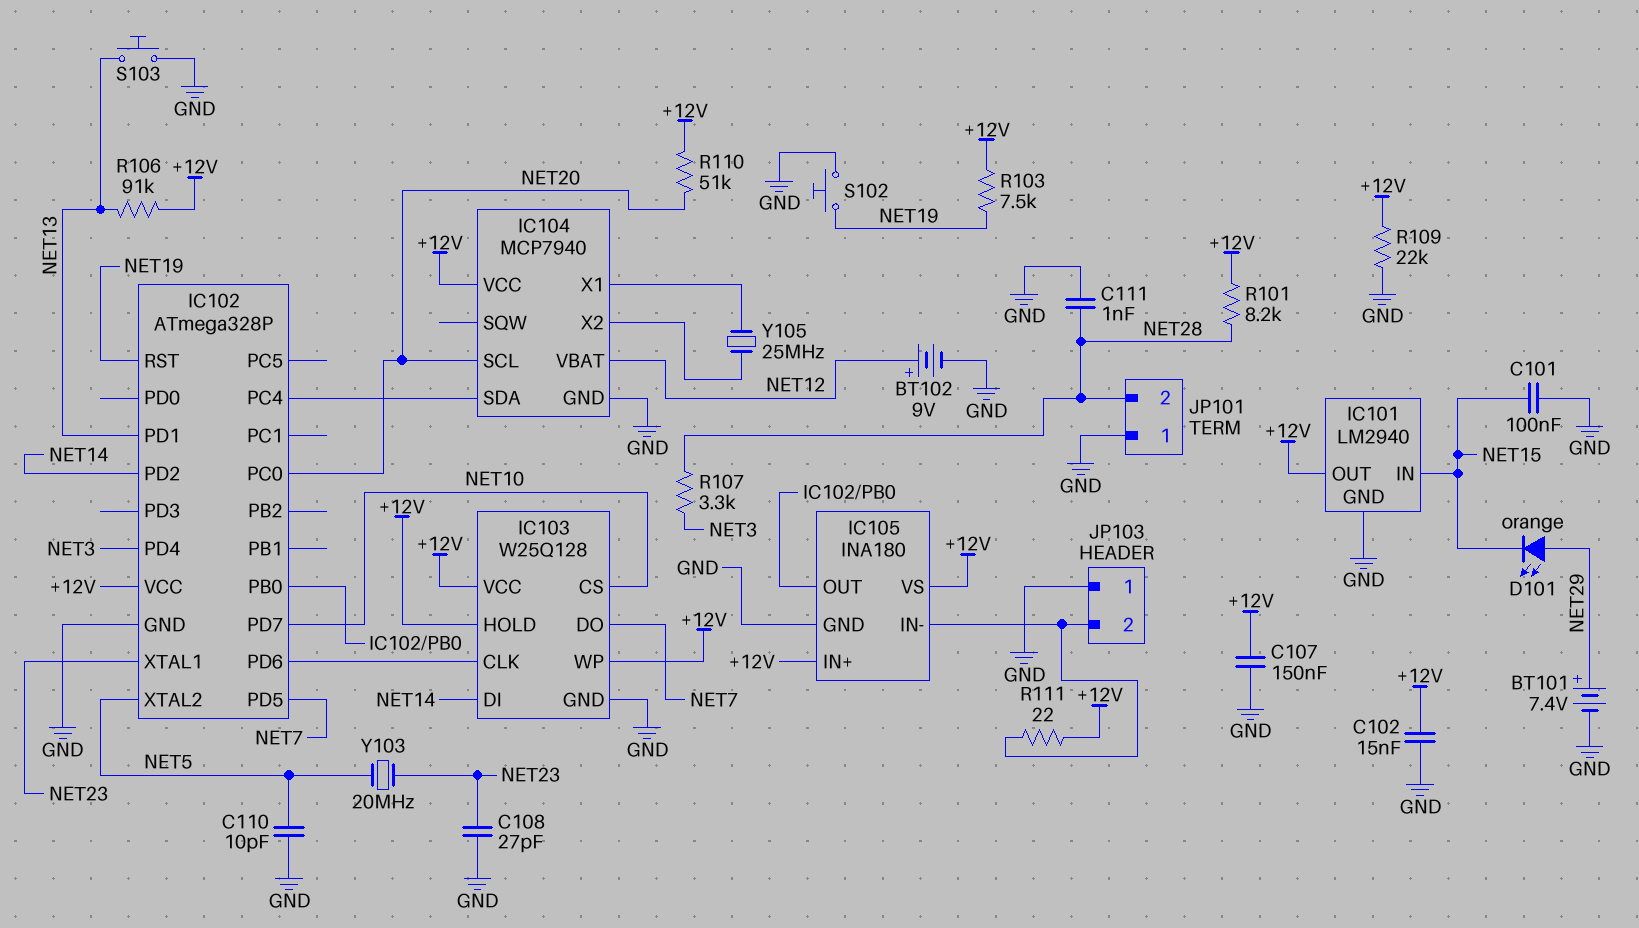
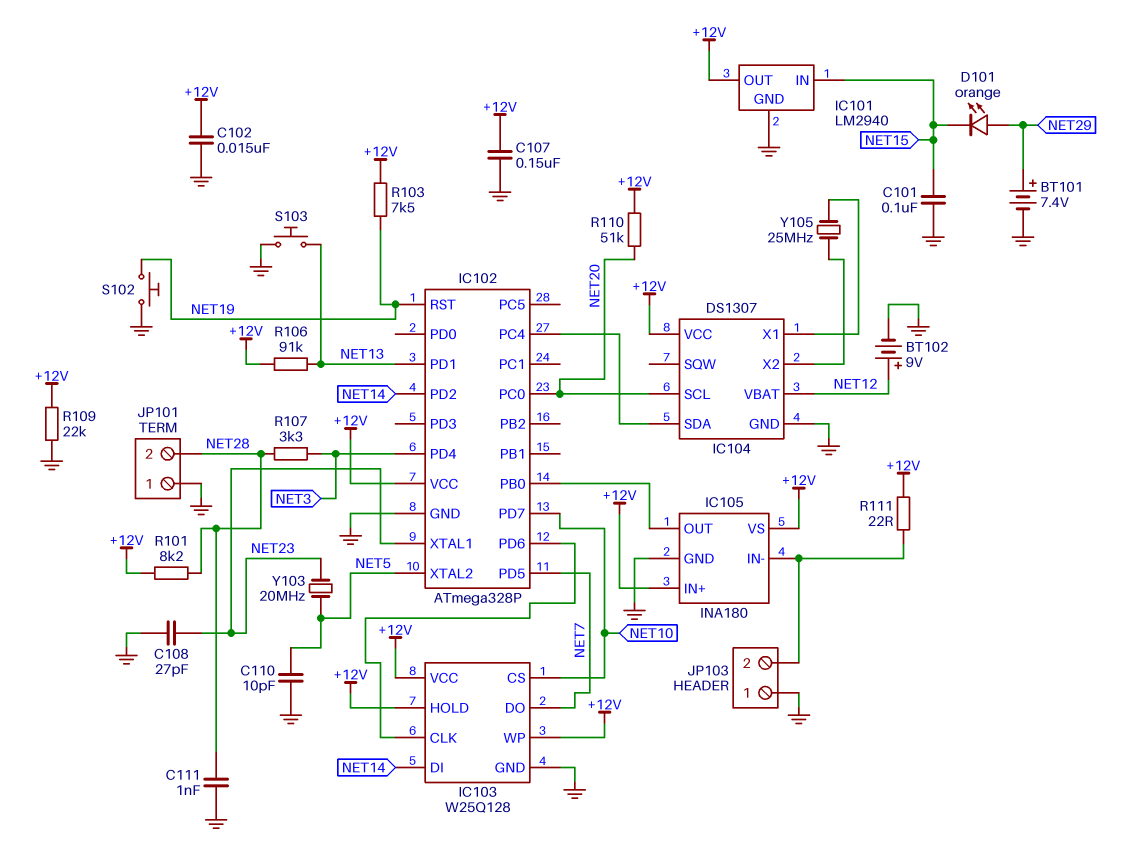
IC104: MCP7940 -> DS1307

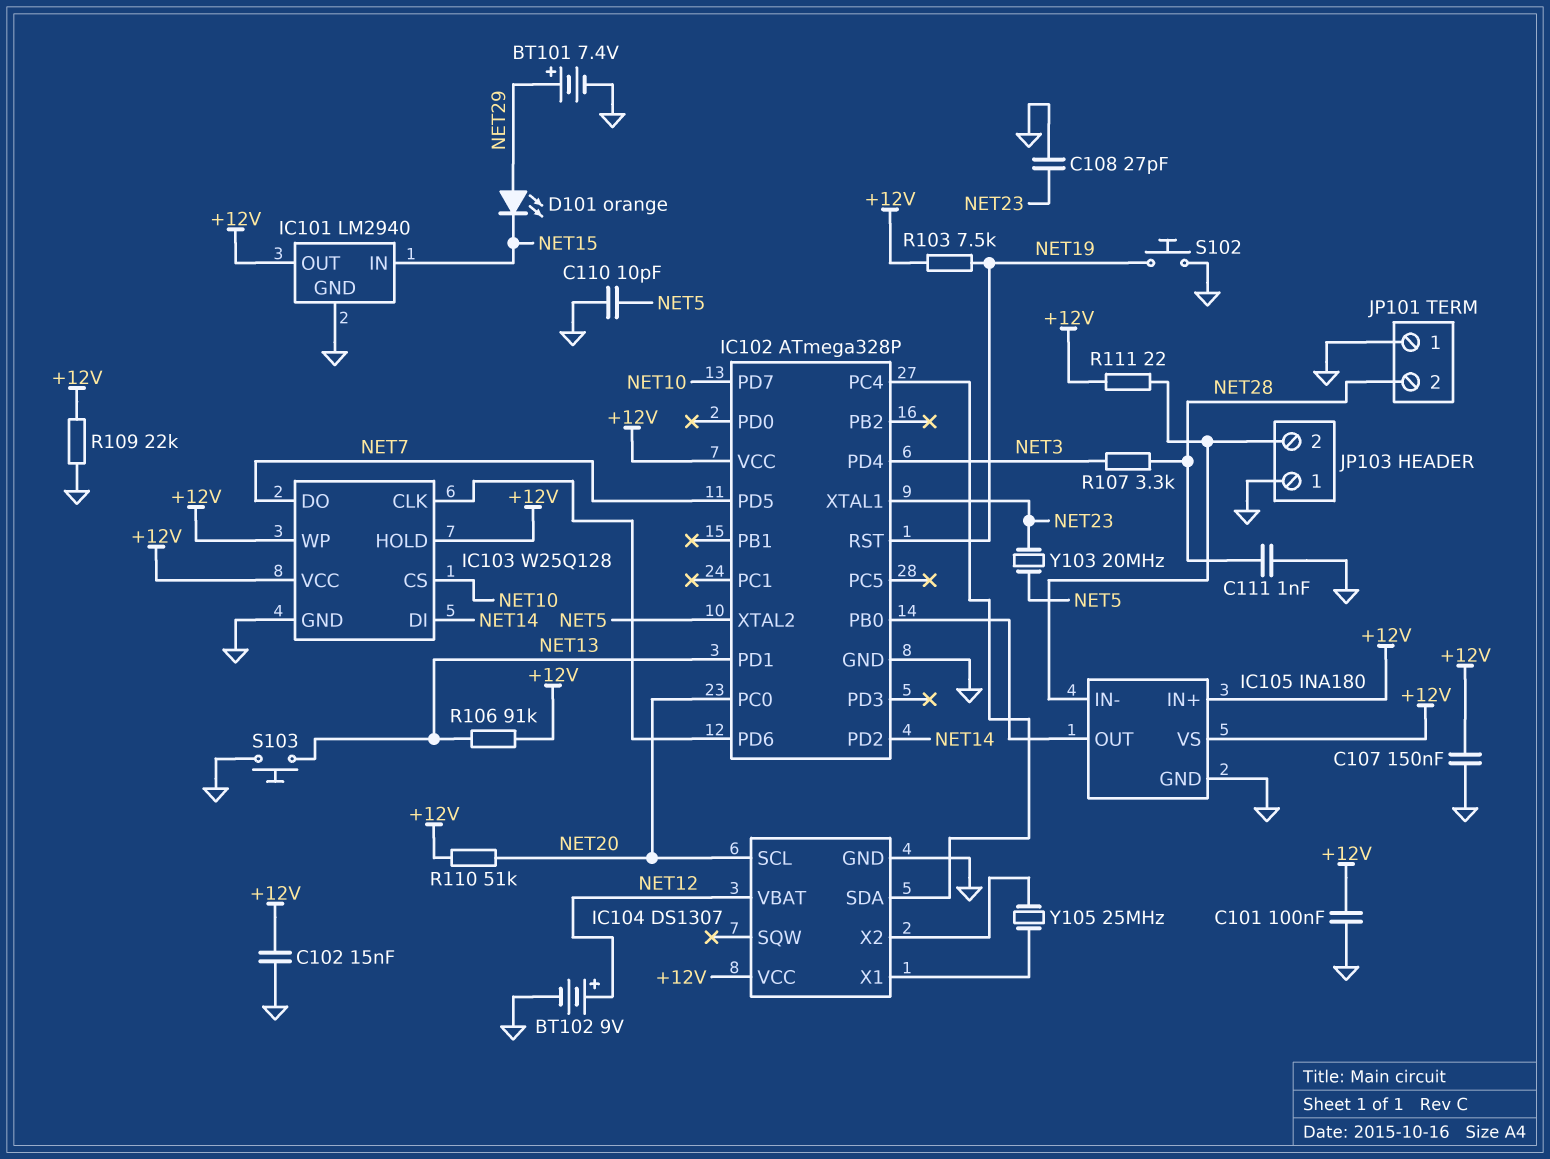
C101: 100nF (GND, NET15) -> 100nF (+12V, GND)
R101: 8.2k (+12V, NET28) -> none

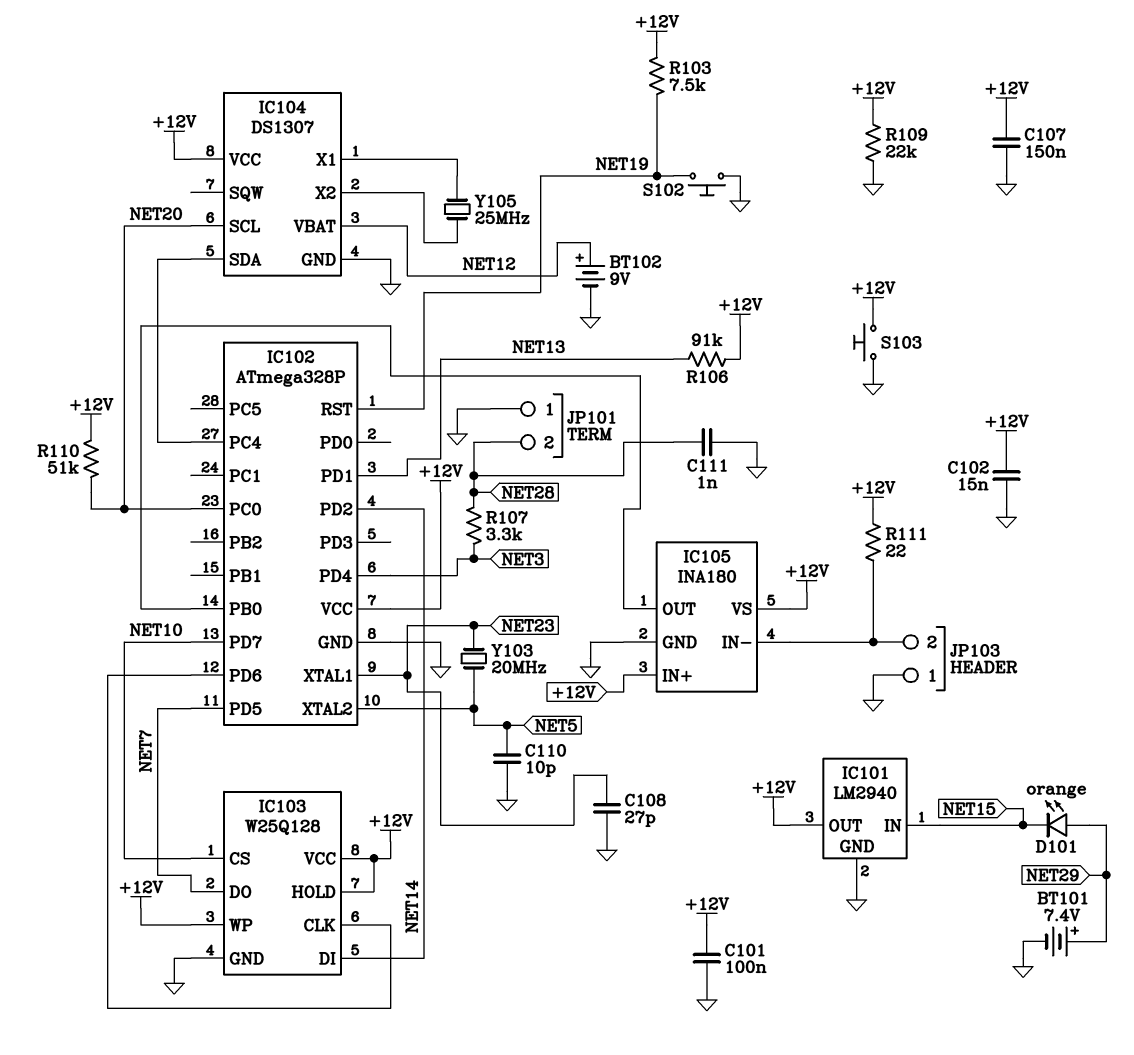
S103: button (GND, NET13) -> button (+12V, GND)

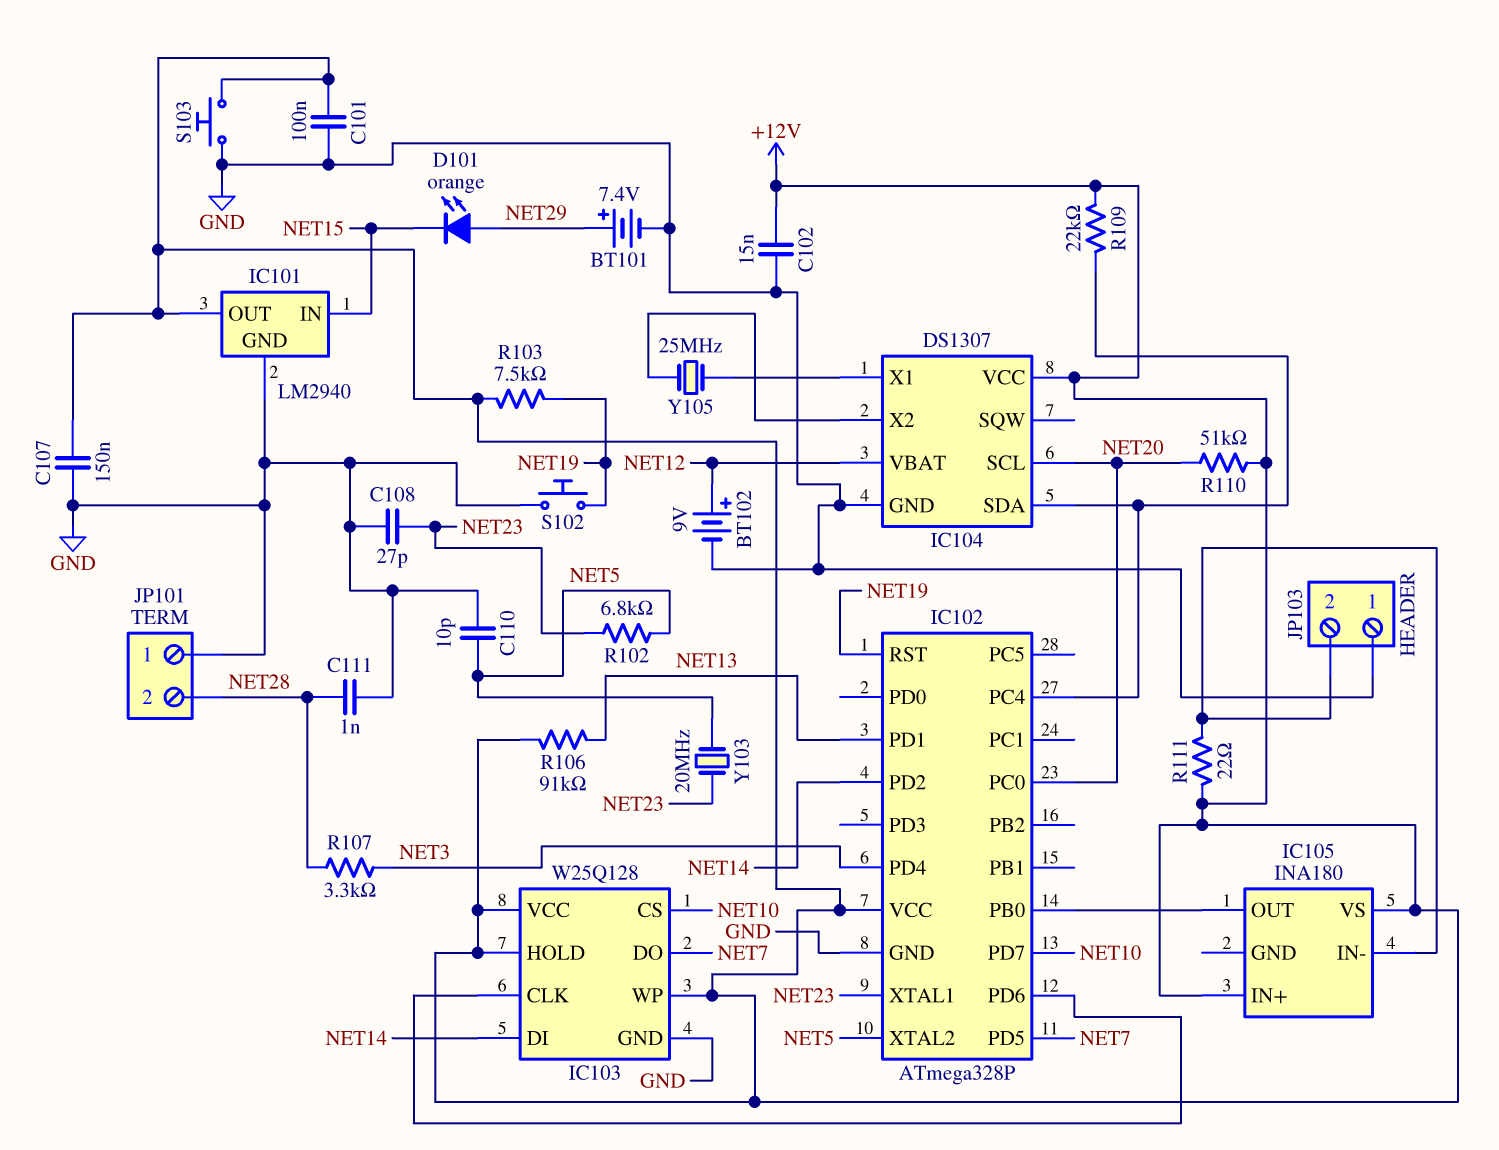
IC105 pin GND: GND -> none
R102: none -> 6.8k (NET5, NET23)
R109: 22k (+12V, GND) -> 22k (+12V, IC102/PC4)

